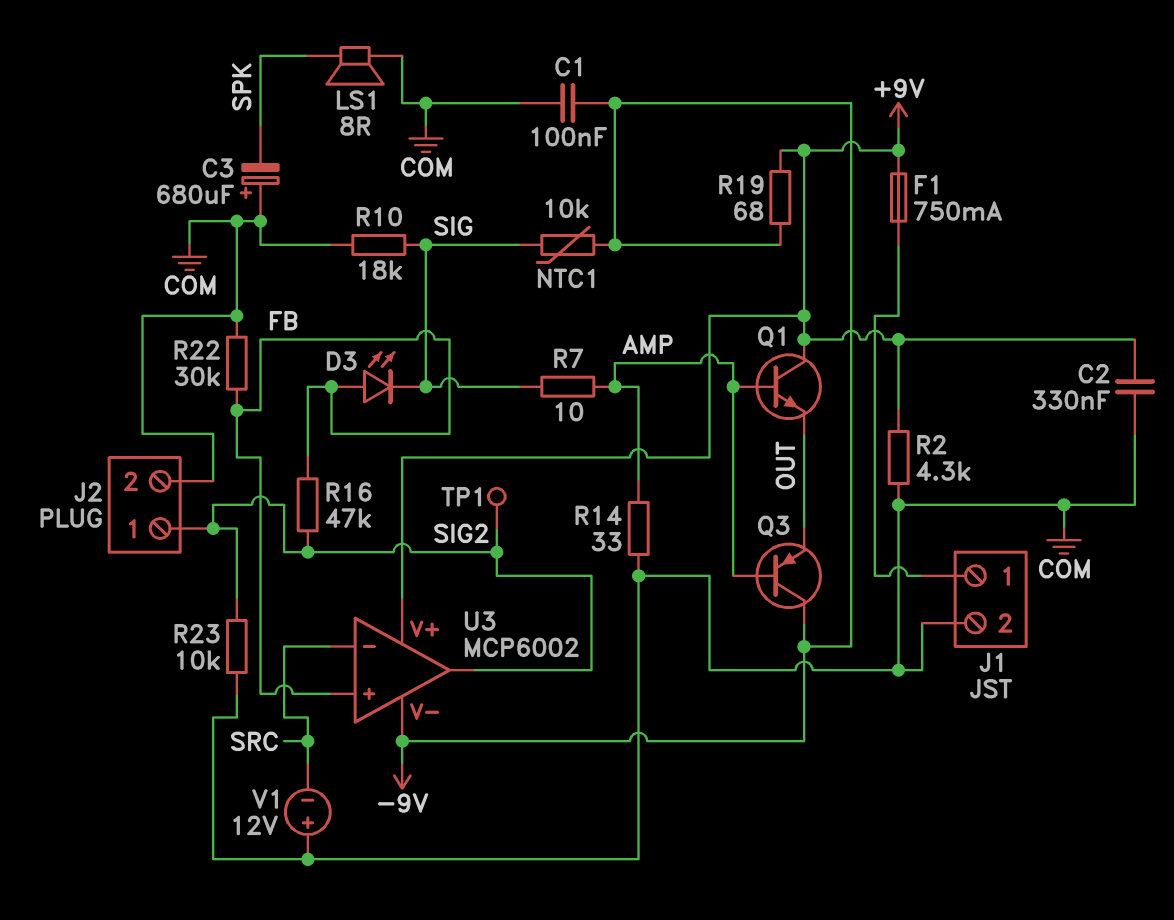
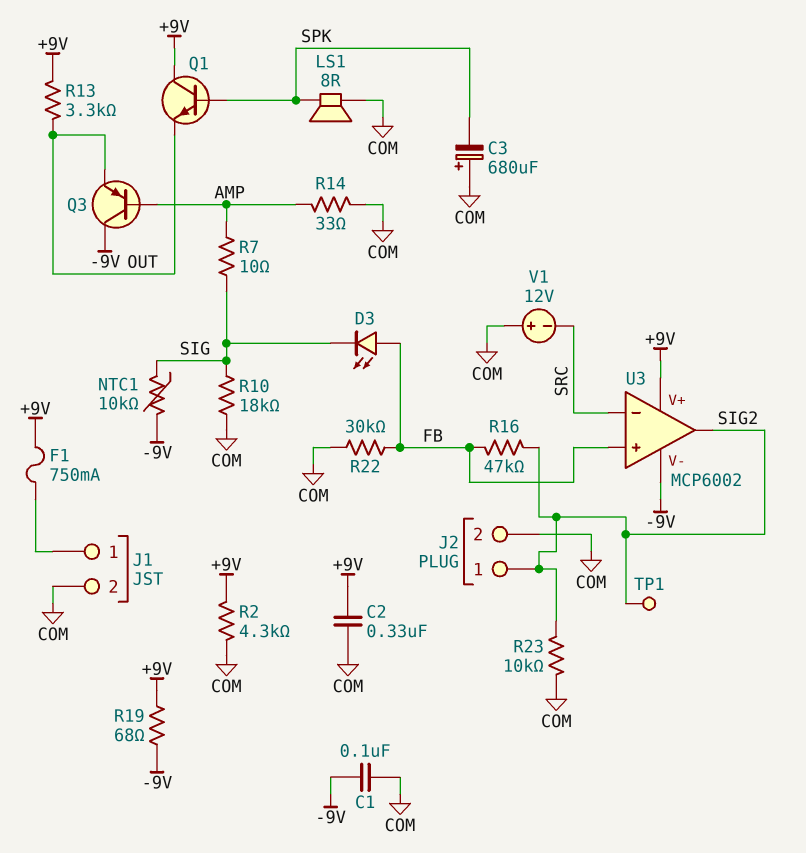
Q1: NPN (B AMP, C +9V, E OUT) -> NPN (B SPK, C +9V, E OUT)
R13: none -> 3.3k (+9V, OUT)

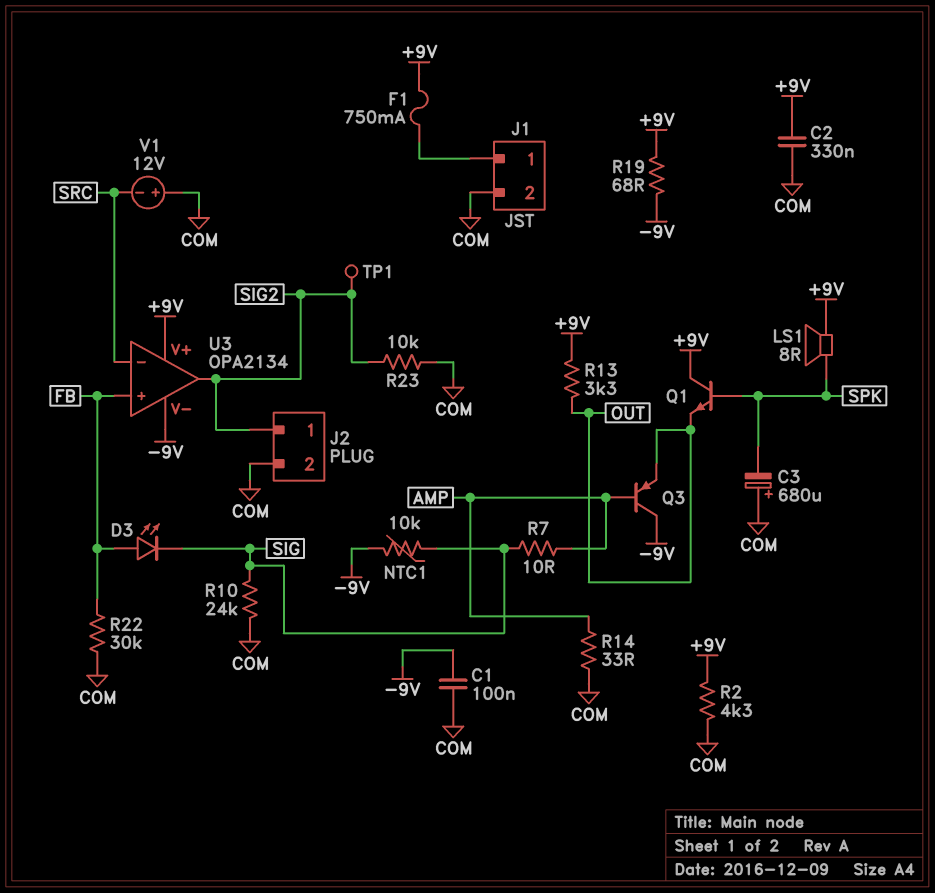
LS1: speaker 8R (COM, SPK) -> speaker 8R (+9V, SPK)
R10: 18k (COM, SIG) -> 24k (COM, SIG)
R16: 47k (FB, SIG2) -> none
U3: MCP6002 -> OPA2134

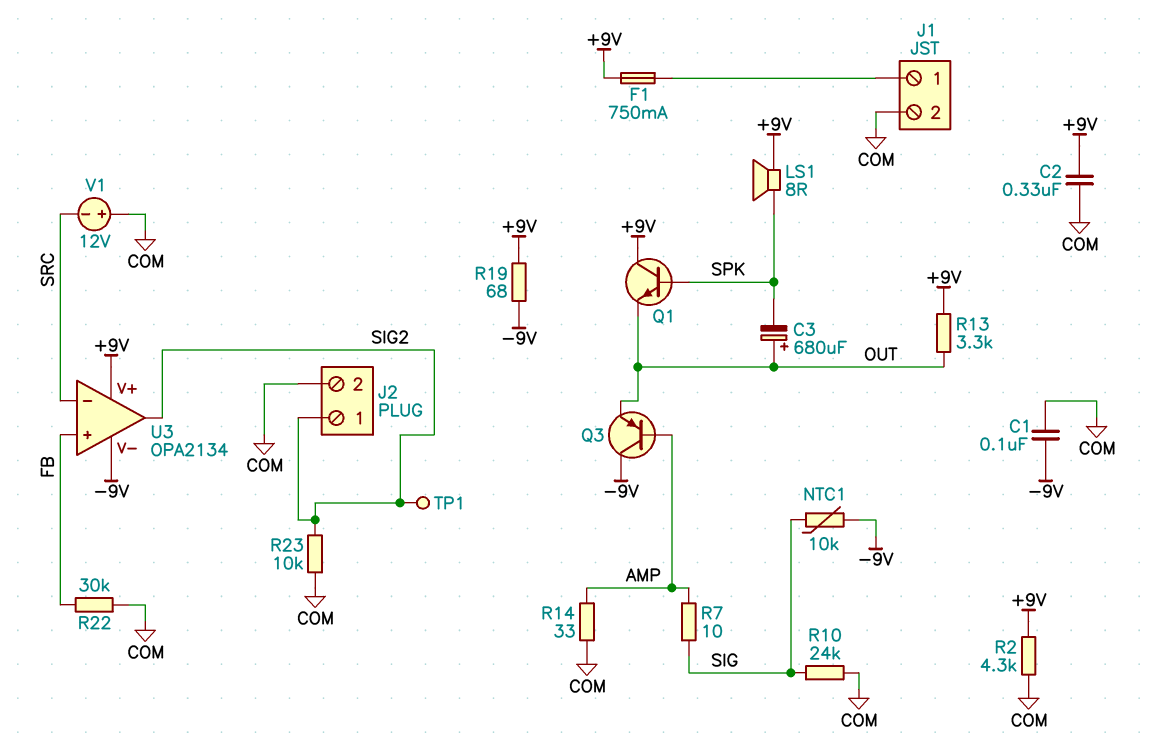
C3: 680uF (plus COM, minus SPK) -> 680uF (plus OUT, minus SPK)
D3: LED (A FB, K SIG) -> none

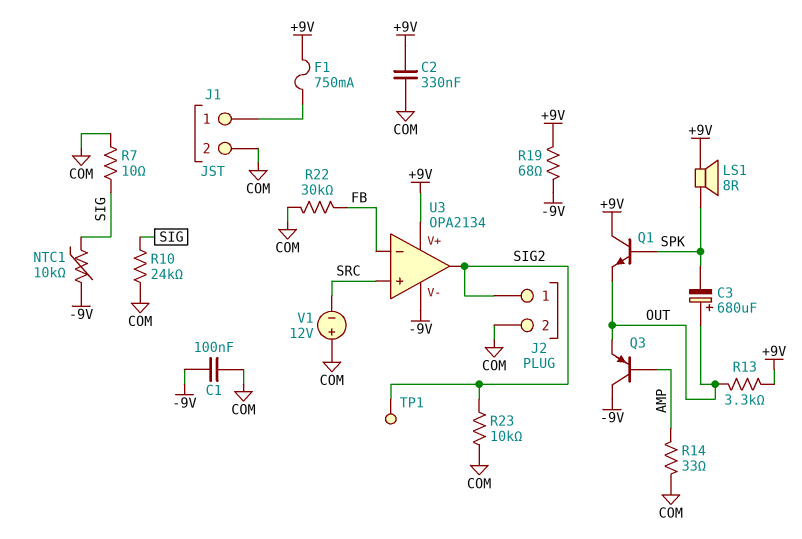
R2: 4.3k (+9V, COM) -> none
R7: 10 (AMP, SIG) -> 10 (COM, SIG)
U3 pin in+: FB -> SRC
U3 pin in-: SRC -> FB

